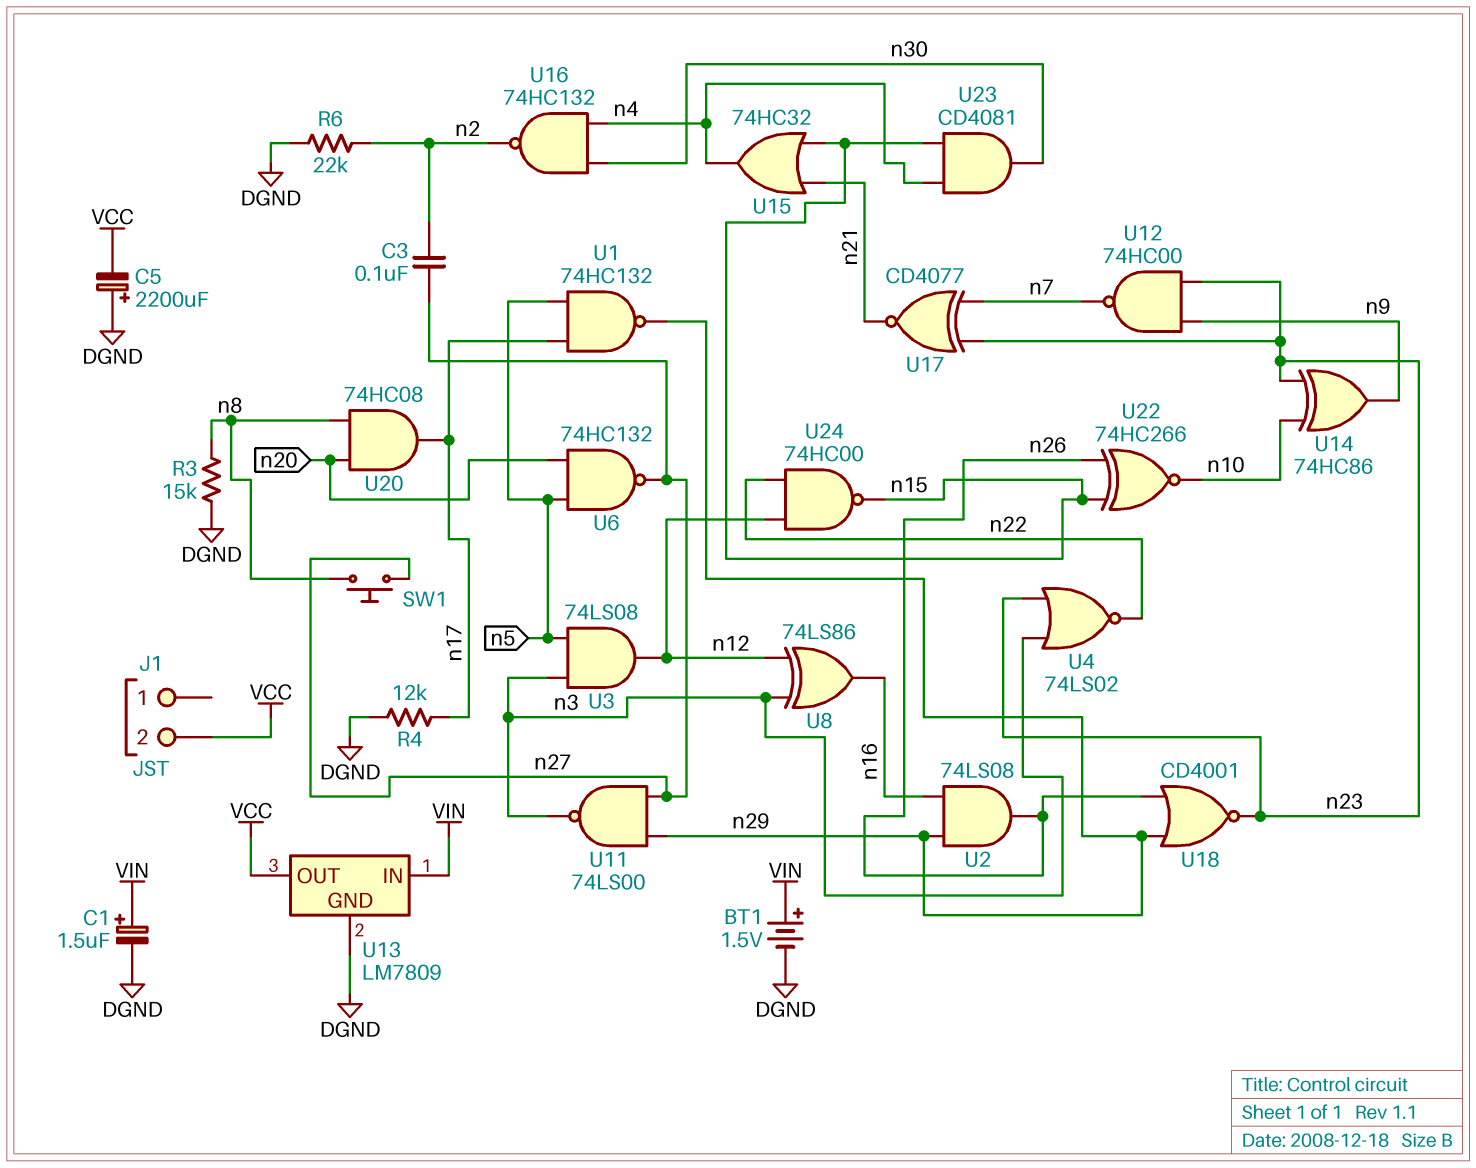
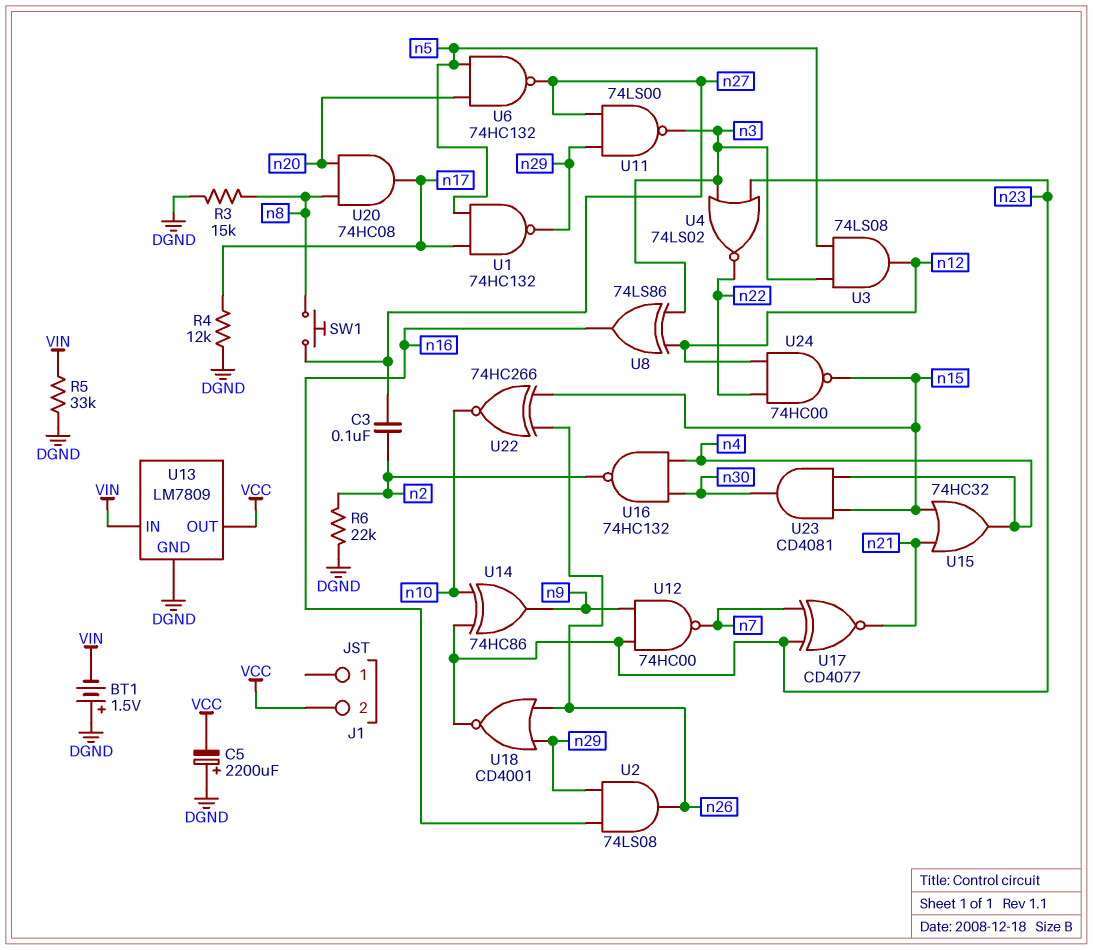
BT1: 1.5V (plus VIN, minus DGND) -> 1.5V (plus DGND, minus VIN)
C1: 1.5uF (plus VIN, minus DGND) -> none
R5: none -> 33k (DGND, VIN)

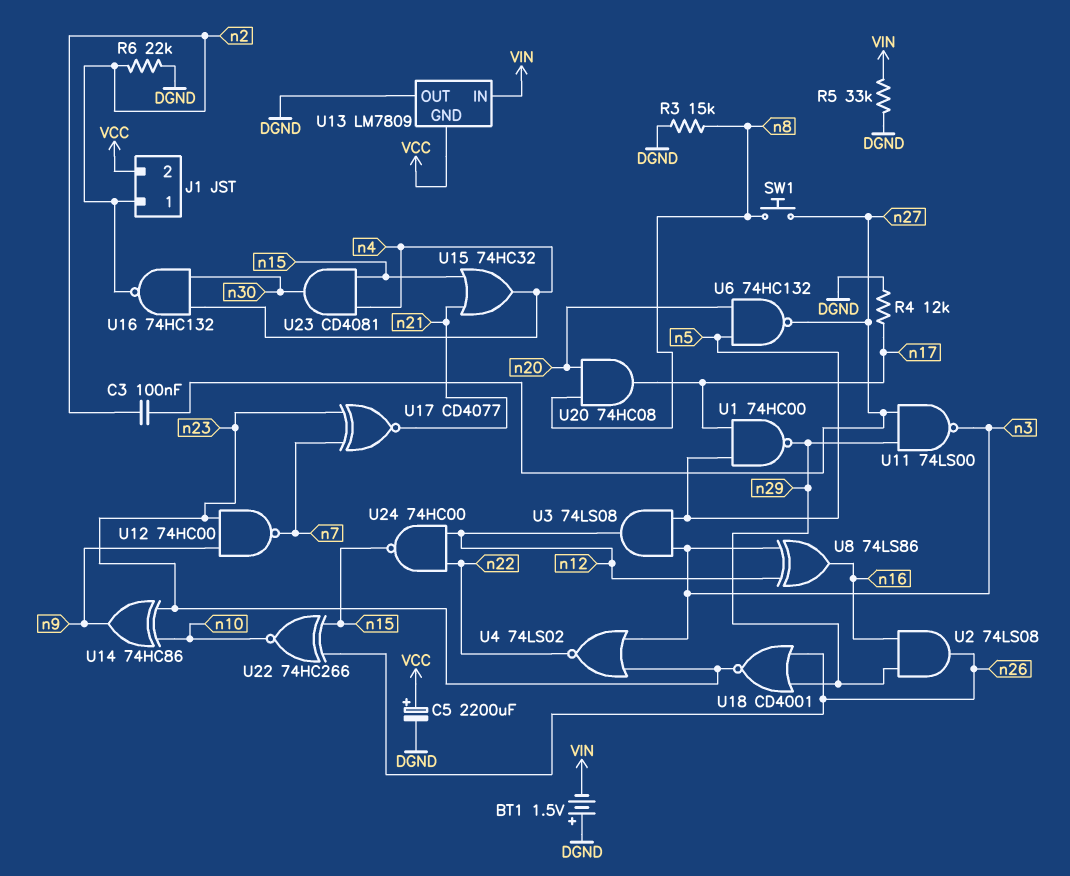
C5: 2200uF (plus DGND, minus VCC) -> 2200uF (plus VCC, minus DGND)
J1 pin 1: none -> n2
U1: NAND 74HC132 (in n5, in n17, out n29) -> NAND 74HC00 (in n5, in n17, out n29)
U13 pin GND: DGND -> VCC
U13 pin OUT: VCC -> DGND

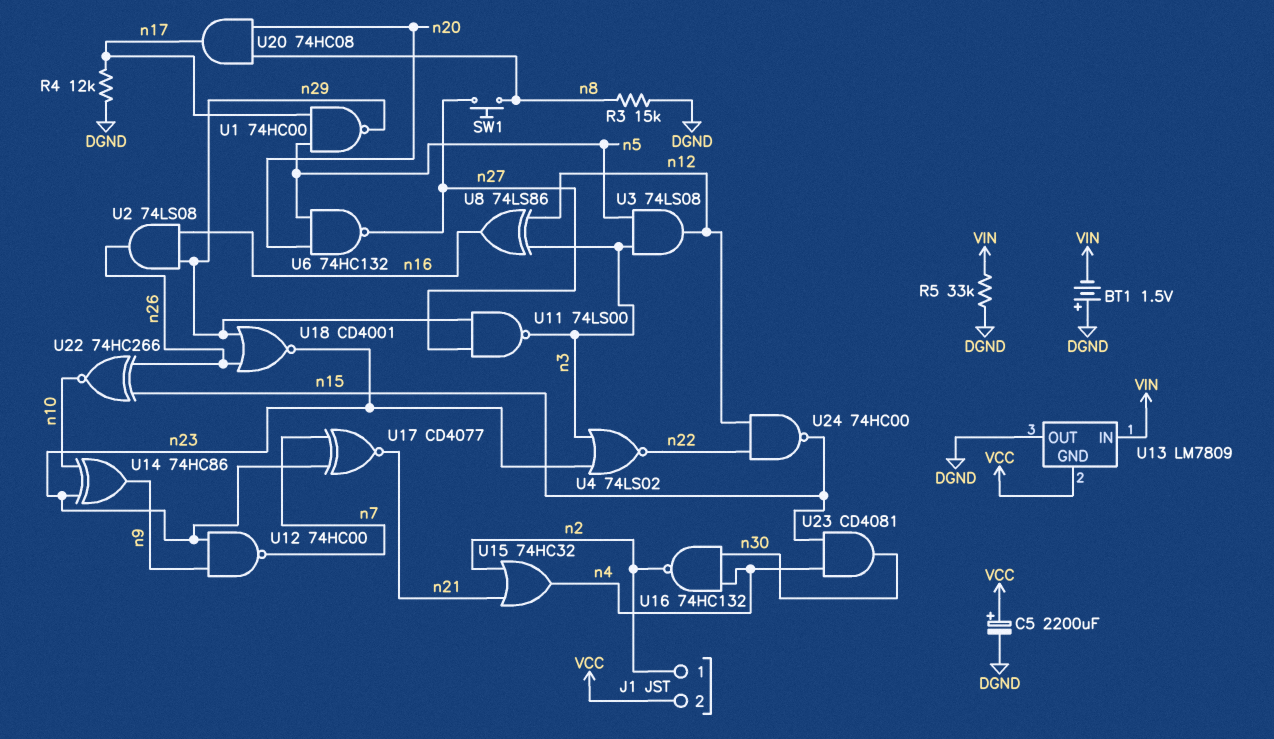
C3: 100nF (n2, n27) -> none
R6: 22k (DGND, n2) -> none
U15: OR 74HC32 (in n15, in n21, out n4) -> OR 74HC32 (in n2, in n21, out n4)

